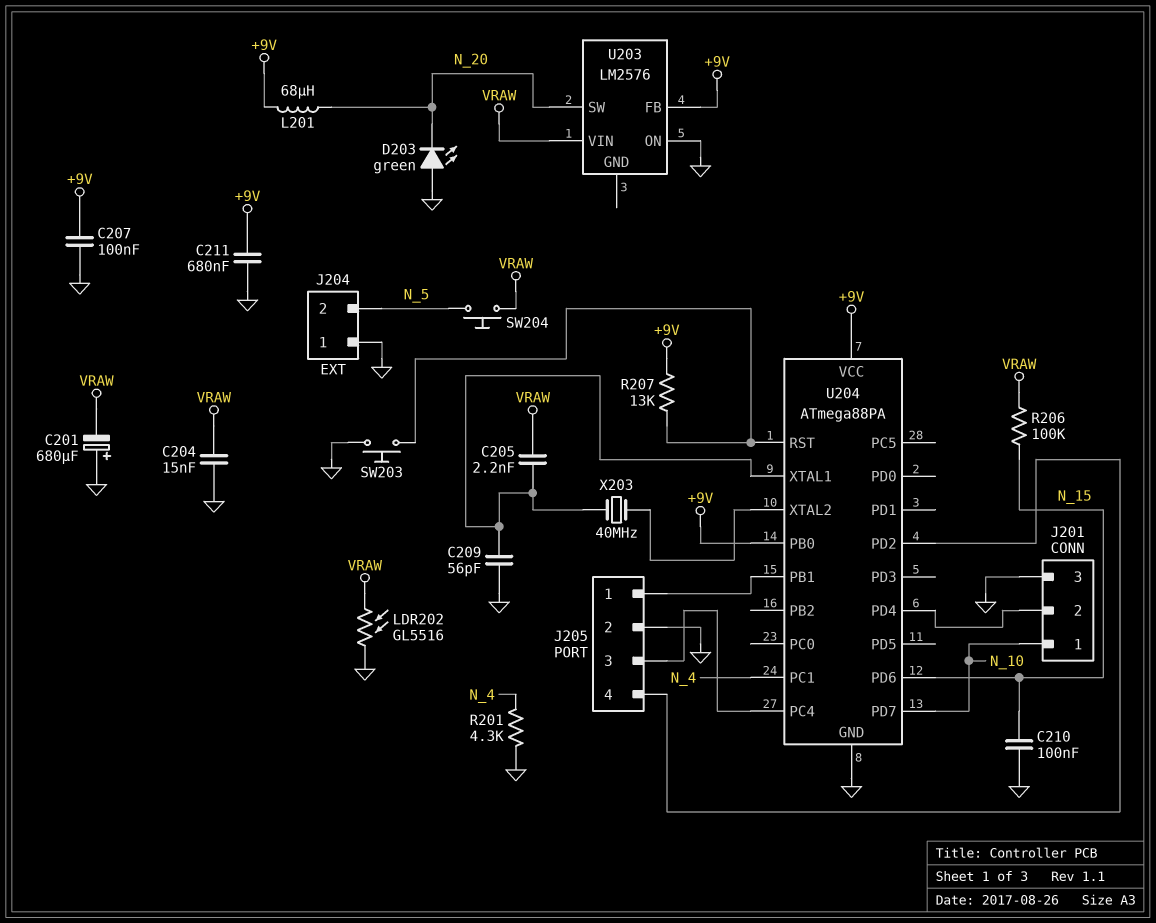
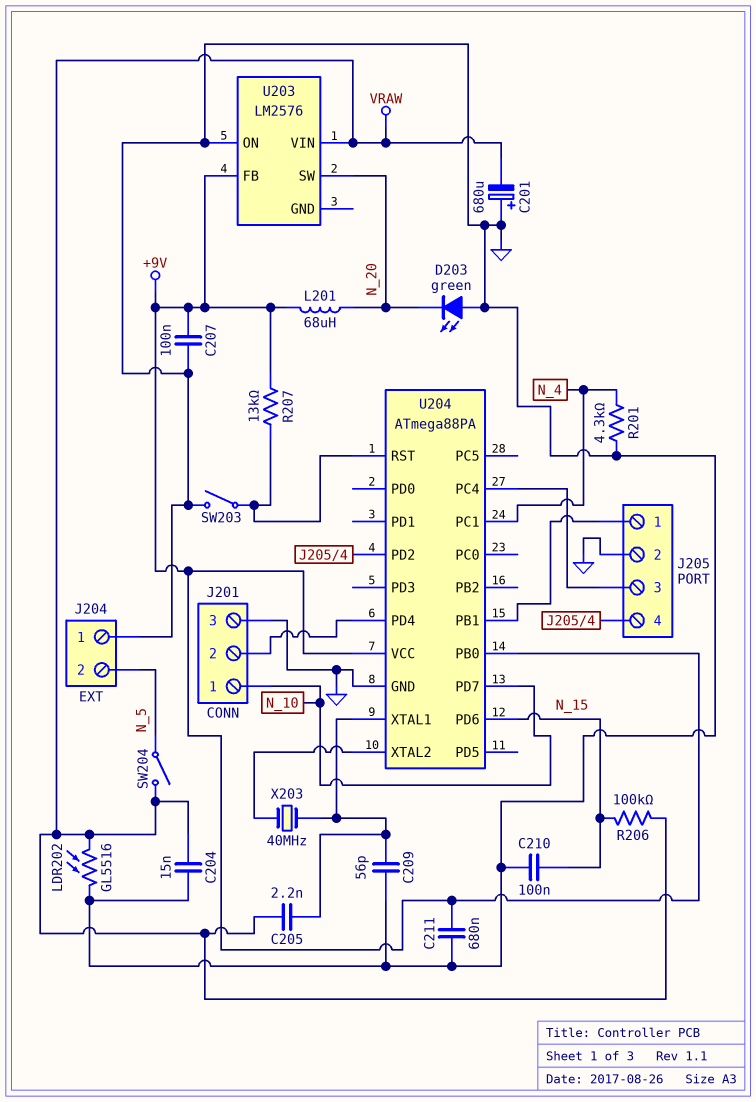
SW203: button (GND, U204/RST) -> switch (GND, U204/RST)
SW204: button (N_5, VRAW) -> switch (N_5, VRAW)

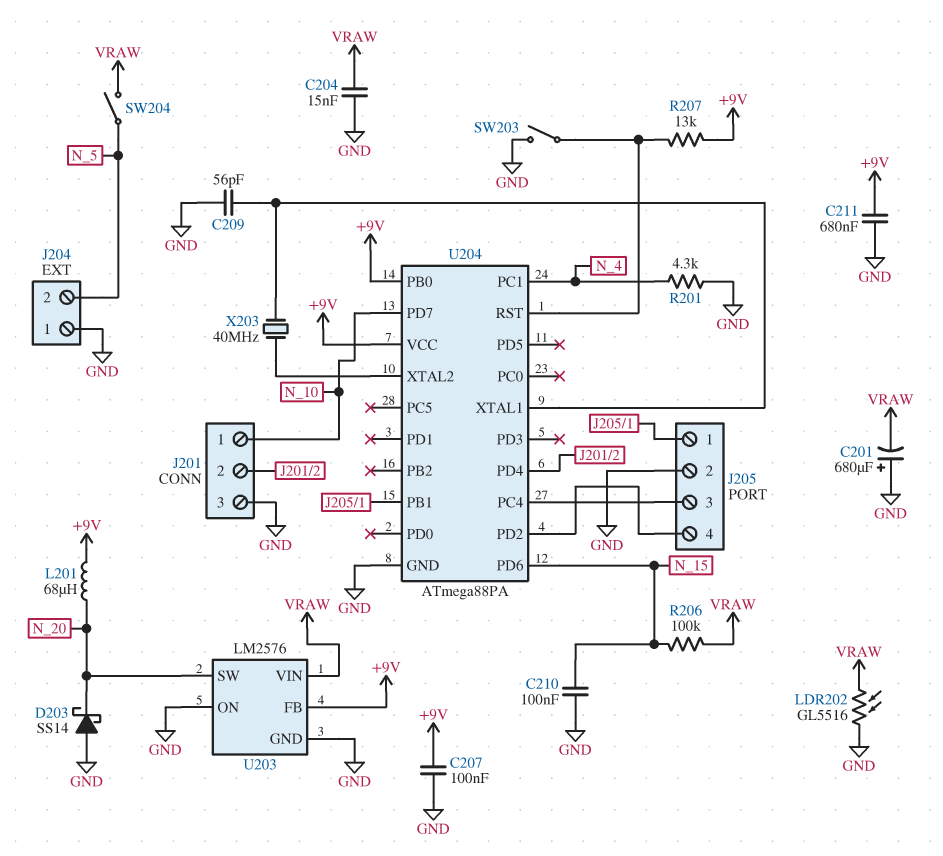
C205: 2.2nF (U204/XTAL1, VRAW) -> none
D203: LED green (A GND, K N_20) -> schottky SS14 (A GND, K N_20)
U203 pin GND: none -> GND

